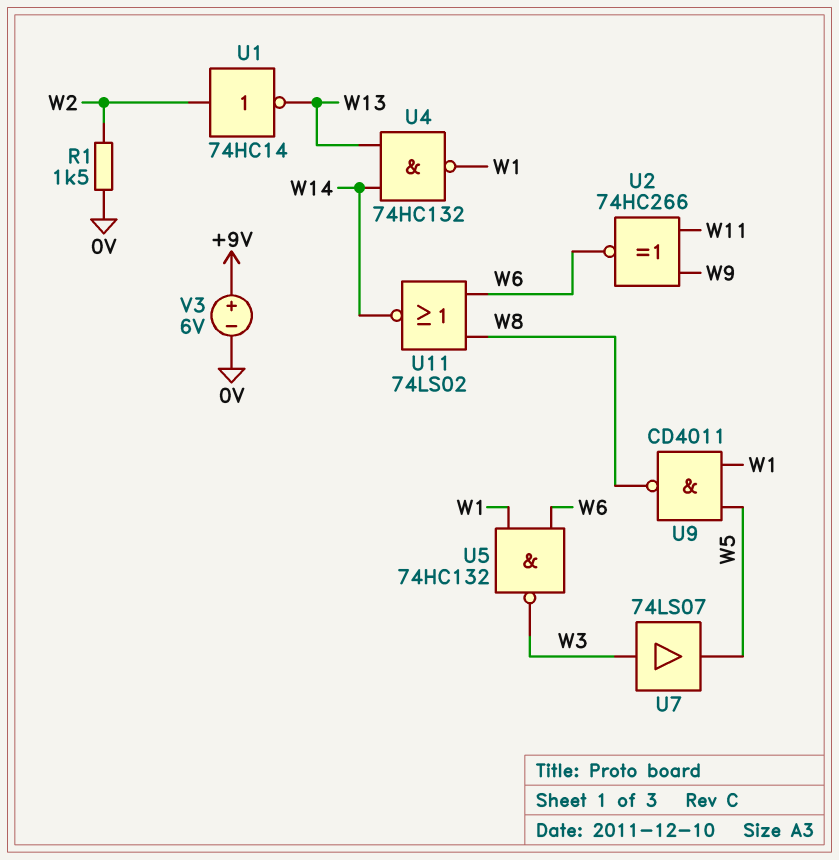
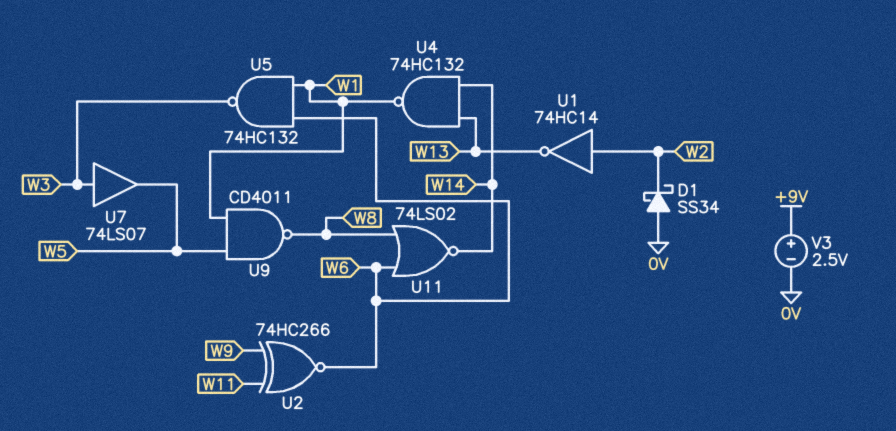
D1: none -> schottky SS34 (A 0V, K W2)
R1: 1.5k (0V, W2) -> none
V3: 6V (plus +9V, minus 0V) -> 2.5V (plus +9V, minus 0V)

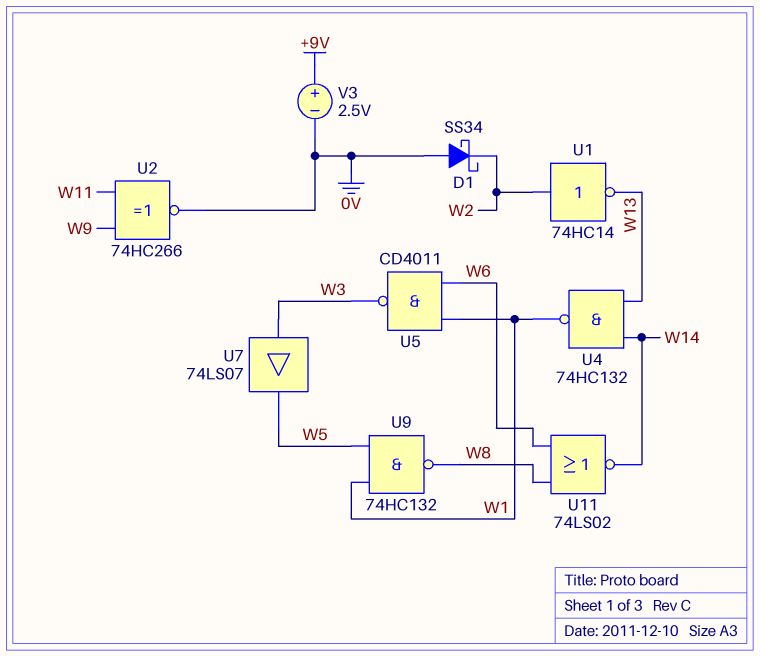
U2: XNOR 74HC266 (in W9, in W11, out W6) -> XNOR 74HC266 (in W9, in W11, out 0V)
U5: NAND 74HC132 (in W1, in W6, out W3) -> NAND CD4011 (in W1, in W6, out W3)
U9: NAND CD4011 (in W1, in W5, out W8) -> NAND 74HC132 (in W1, in W5, out W8)

